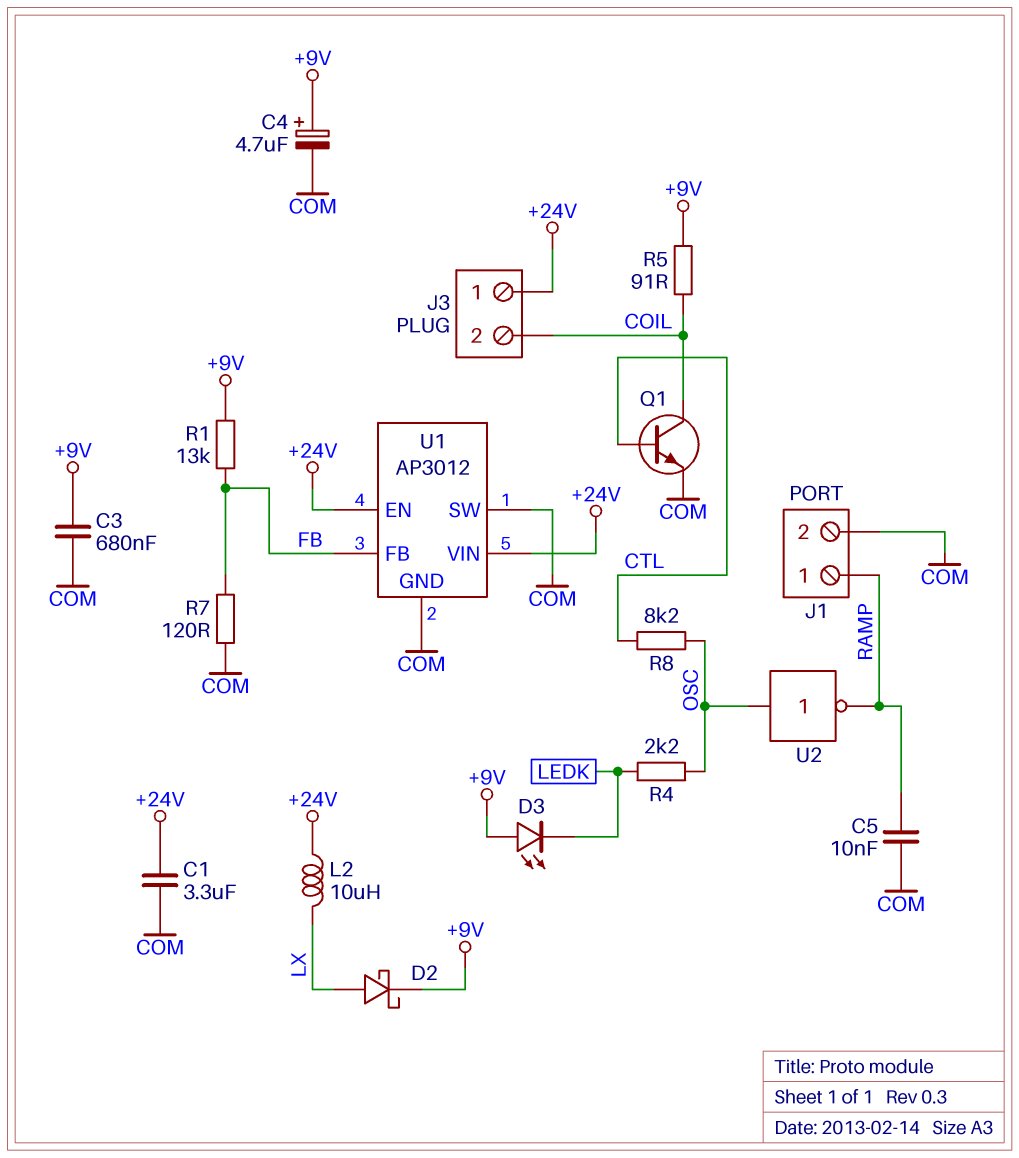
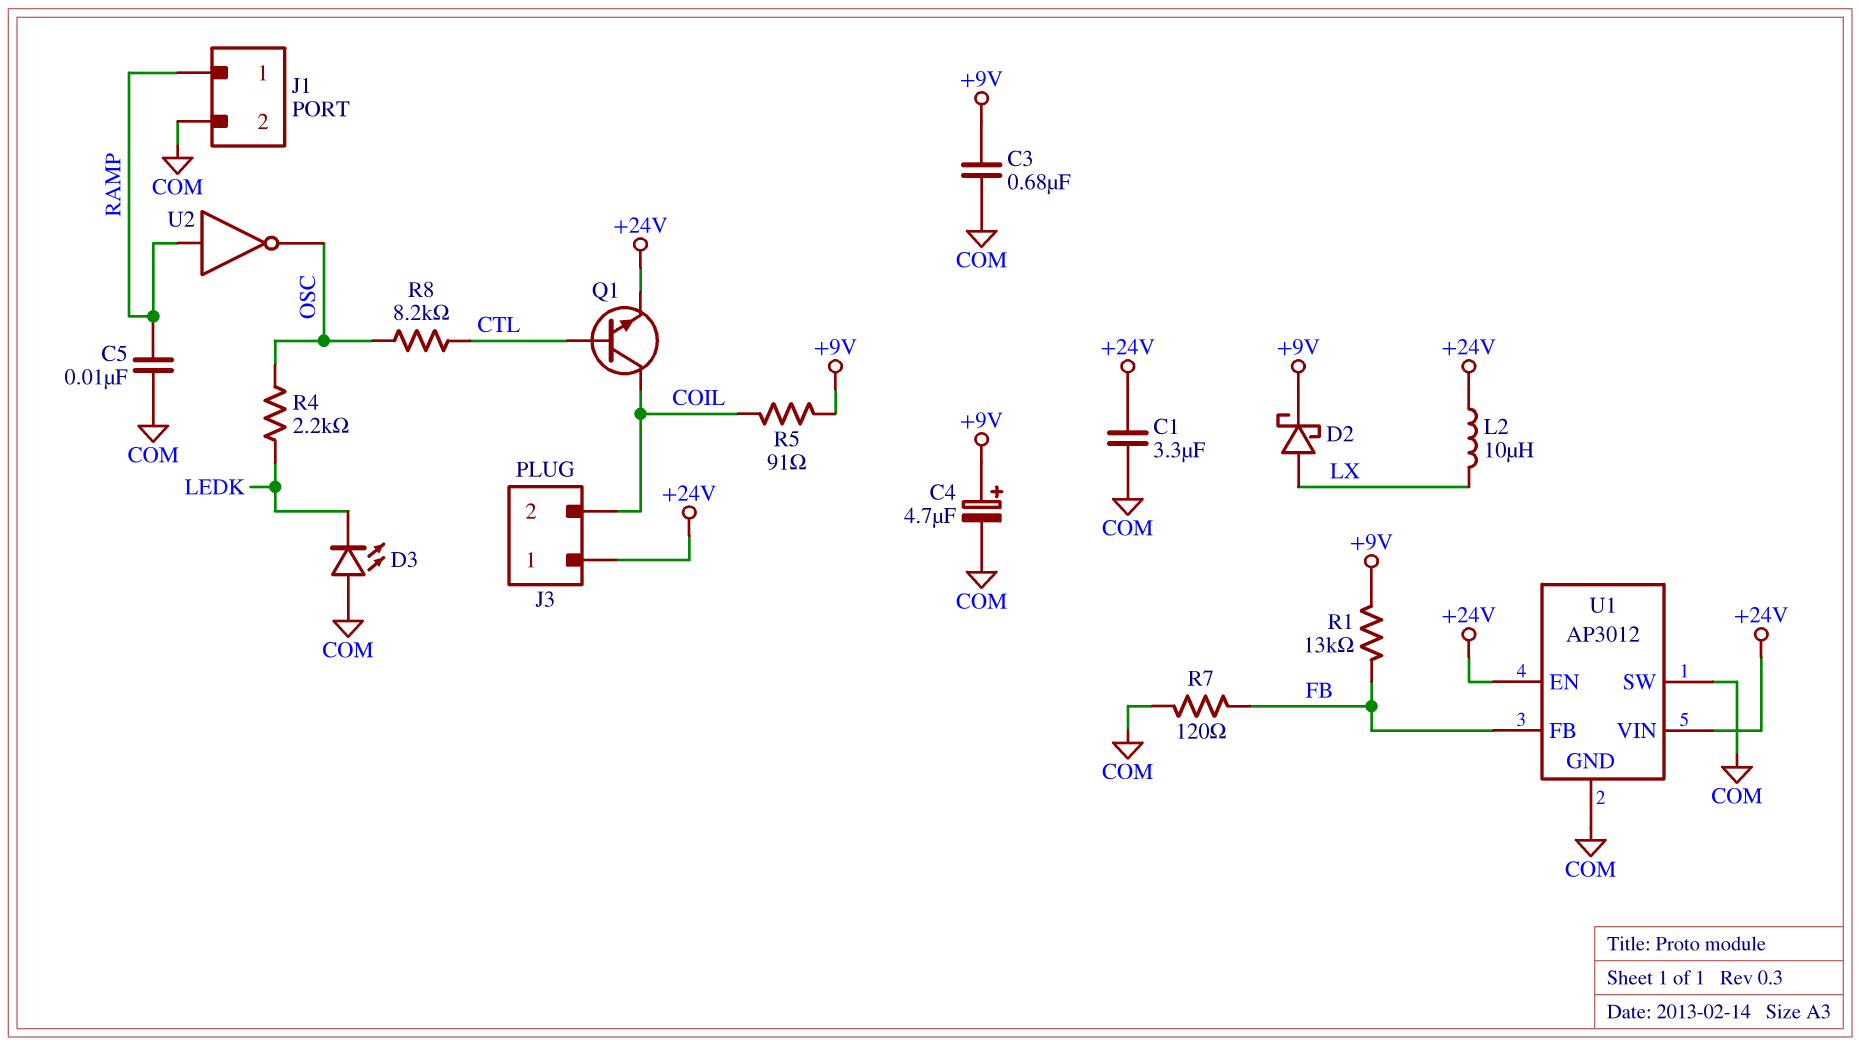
D3: LED (A +9V, K LEDK) -> LED (A COM, K LEDK)
Q1: NPN (B CTL, C COIL, E COM) -> NPN (B CTL, C COIL, E +24V)
U2: NOT (in OSC, out RAMP) -> NOT (in RAMP, out OSC)

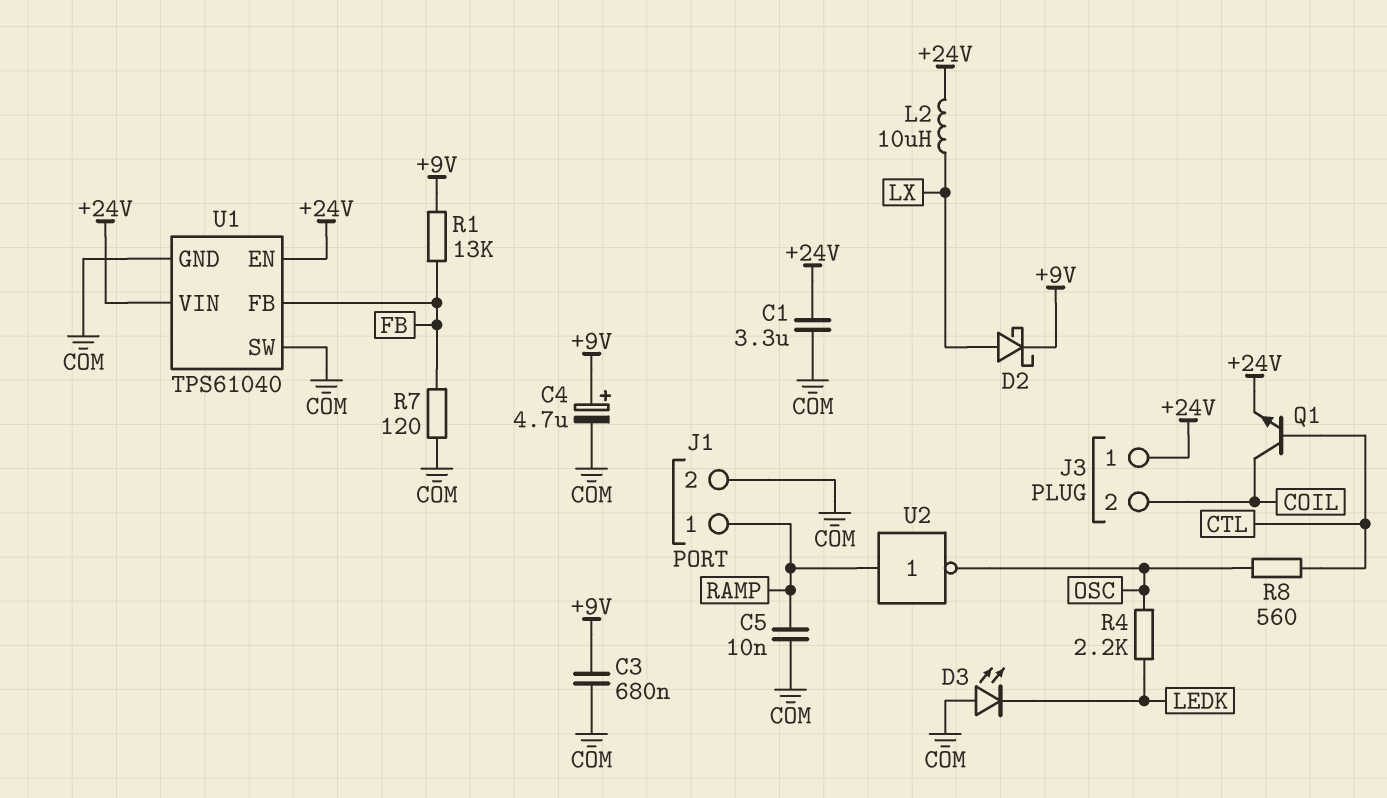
R5: 91 (+9V, COIL) -> none
R8: 8.2k (CTL, OSC) -> 560 (CTL, OSC)
U1: AP3012 -> TPS61040

